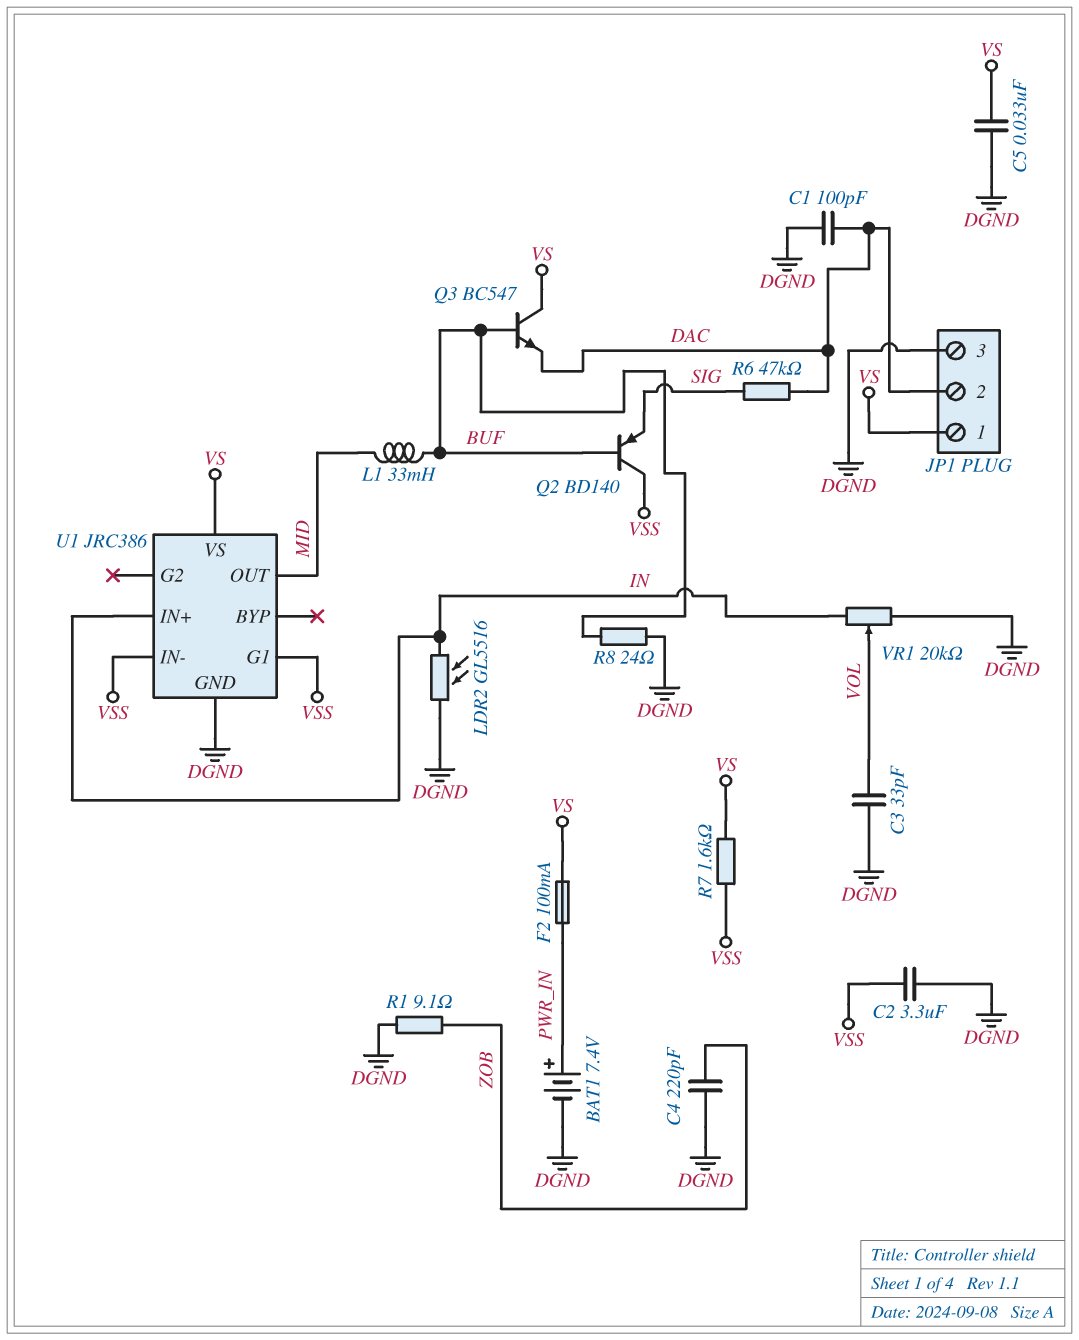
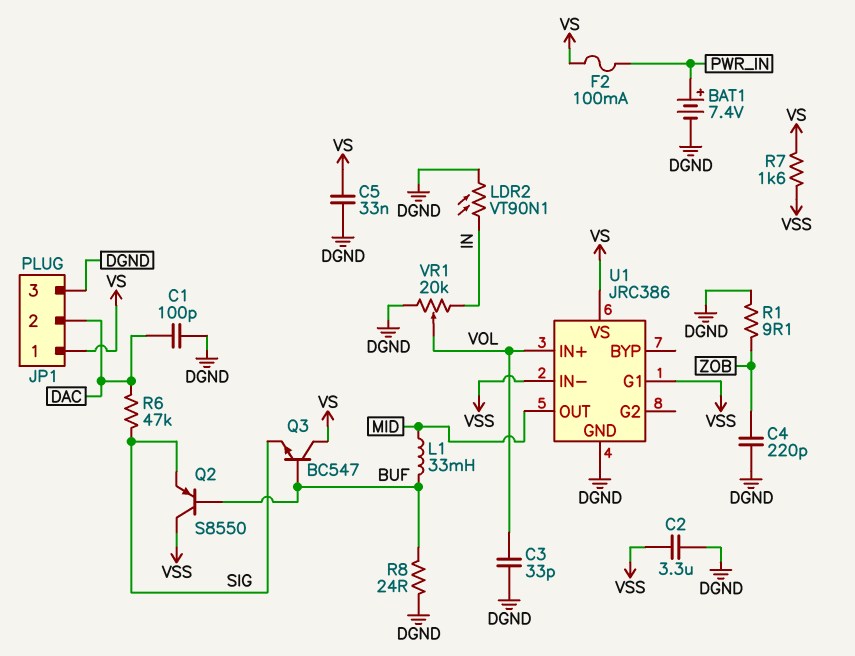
LDR2: GL5516 (DGND, IN) -> VT90N1 (DGND, IN)
Q2: PNP BD140 (B BUF, C VSS, E SIG) -> PNP S8550 (B BUF, C VSS, E SIG)
Q3: NPN BC547 (B BUF, C VS, E DAC) -> NPN BC547 (B BUF, C VS, E SIG)
U1 pin IN+: IN -> VOL

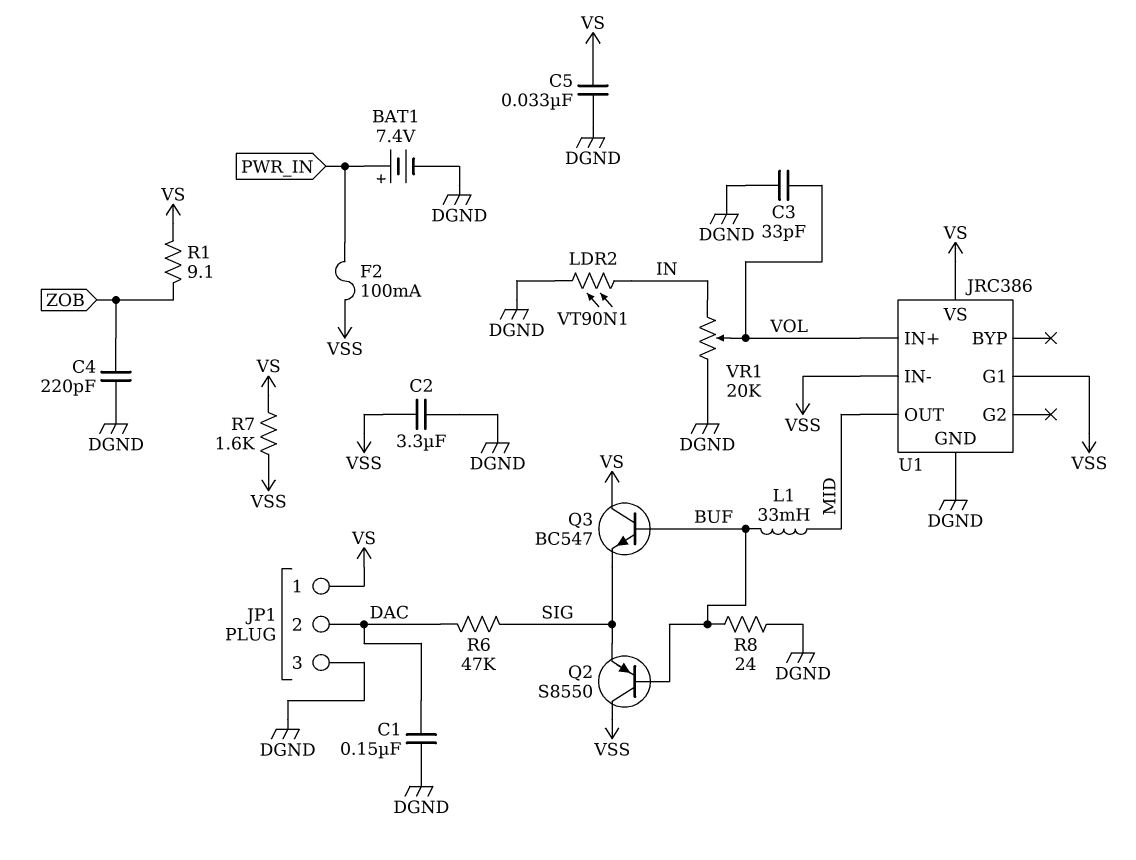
C1: 100pF (DAC, DGND) -> 150nF (DAC, DGND)
F2: 100mA (PWR_IN, VS) -> 100mA (PWR_IN, VSS)
R1: 9.1 (DGND, ZOB) -> 9.1 (VS, ZOB)

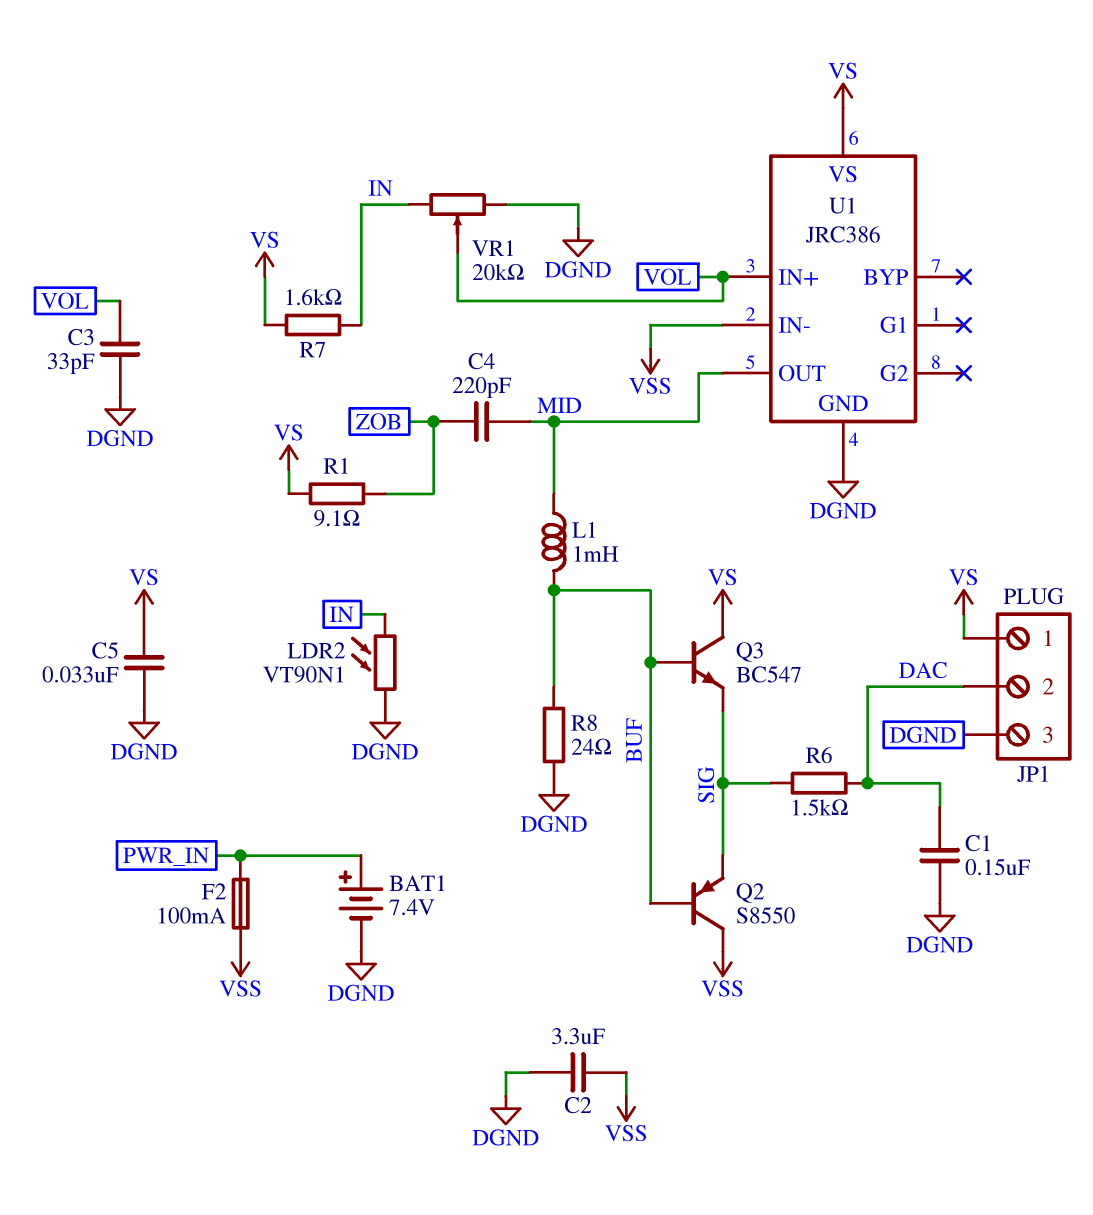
C4: 220pF (DGND, ZOB) -> 220pF (MID, ZOB)
L1: 33mH (BUF, MID) -> 1mH (BUF, MID)
R6: 47k (DAC, SIG) -> 1.5k (DAC, SIG)
R7: 1.6k (VS, VSS) -> 1.6k (IN, VS)
U1 pin G1: VSS -> none

